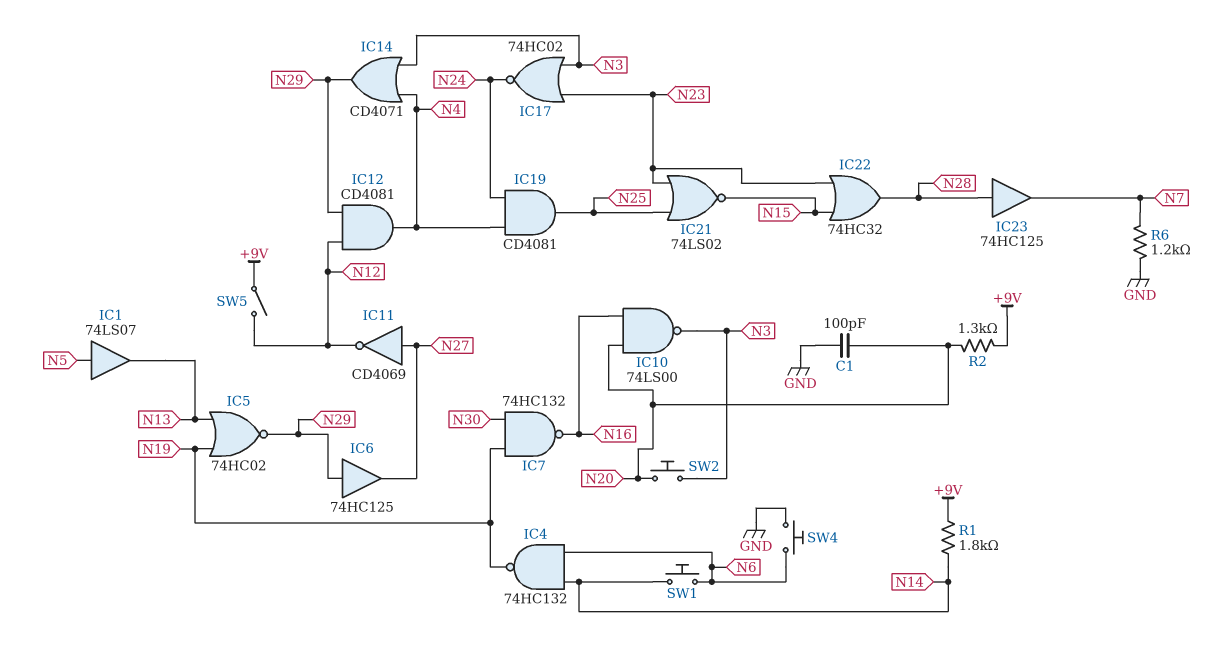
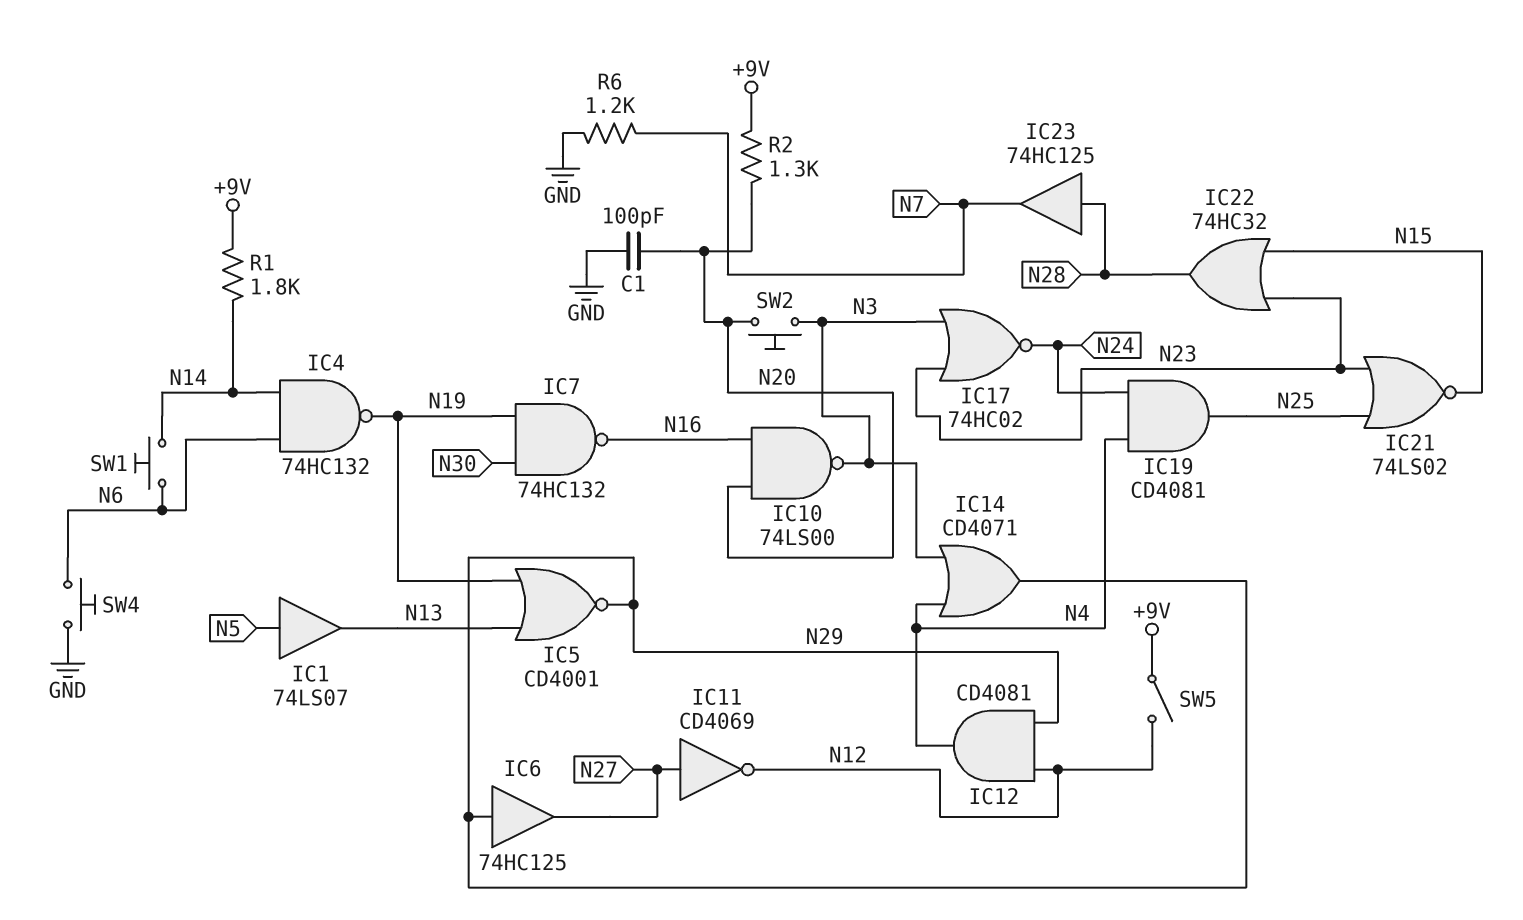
IC5: NOR 74HC02 (in N13, in N19, out N29) -> NOR CD4001 (in N13, in N19, out N29)

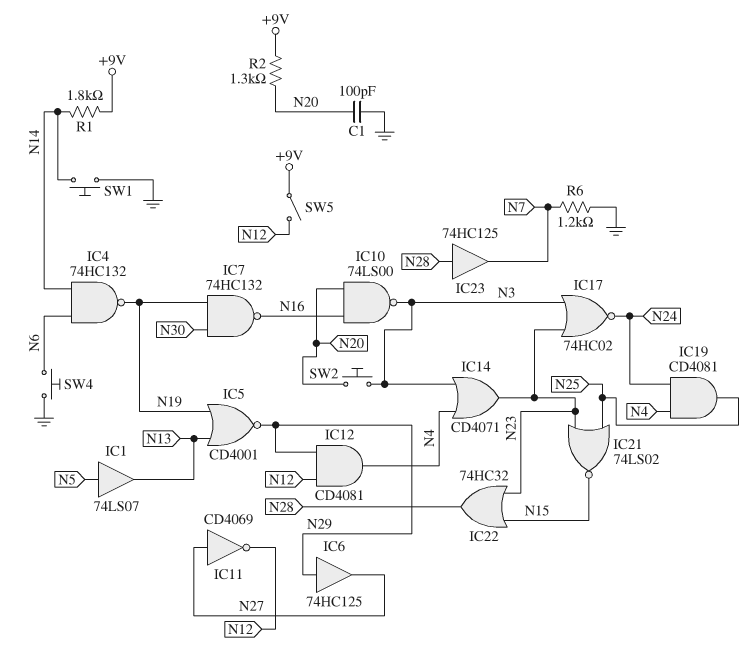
IC14: OR CD4071 (in N3, in N4, out N29) -> OR CD4071 (in N3, in N4, out N23)
SW1: button (N6, N14) -> button (GND, N14)

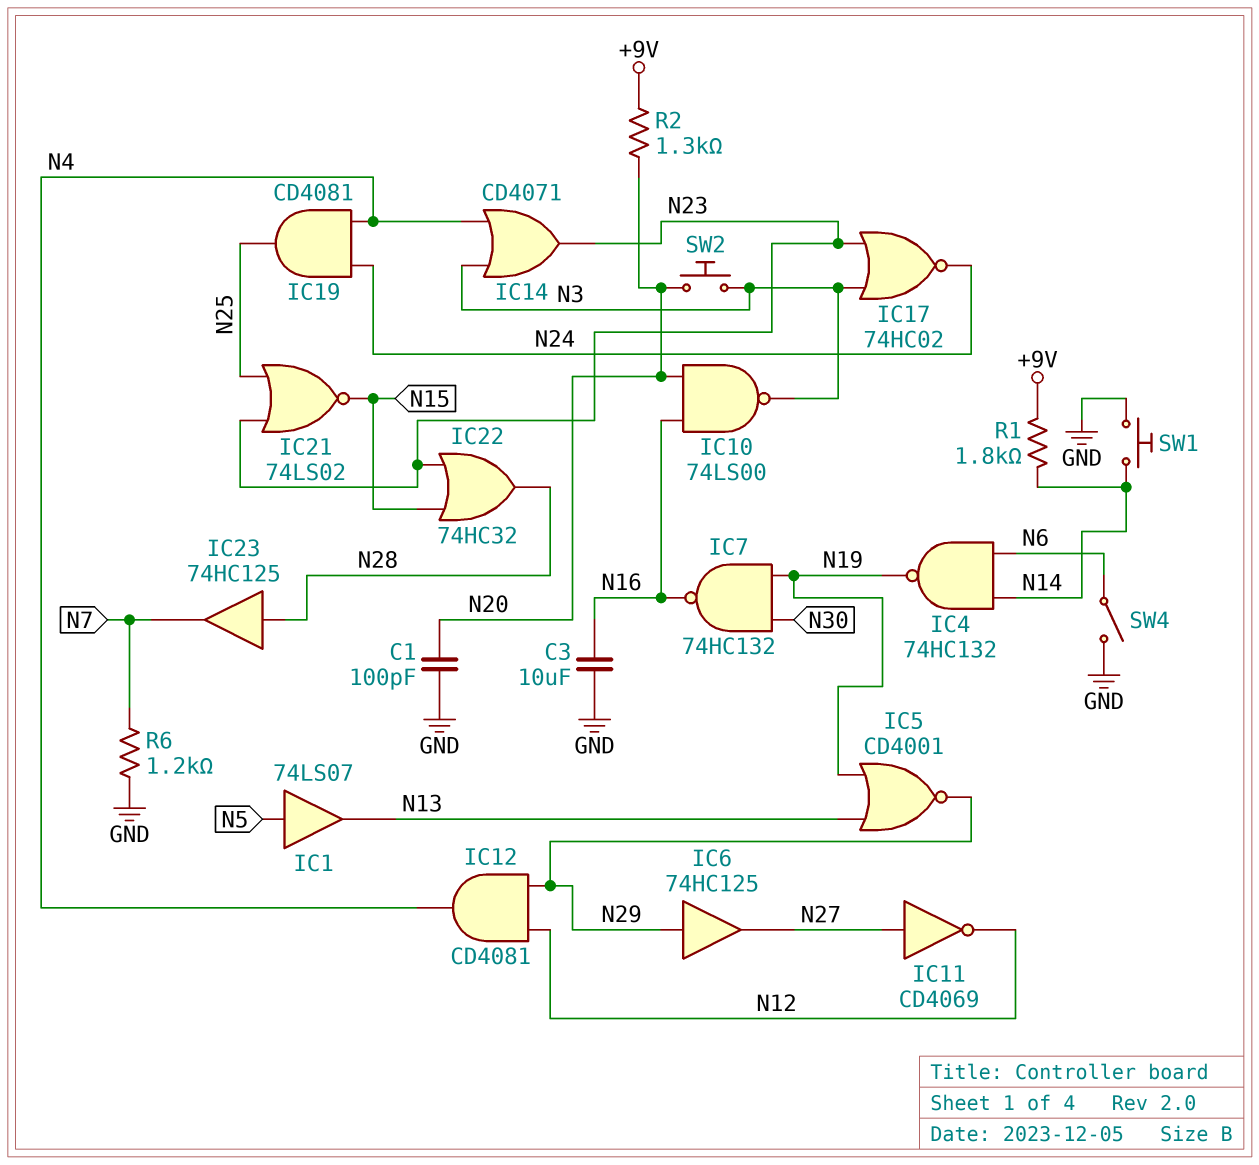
C3: none -> 10uF (GND, N16)
SW4: button (GND, N6) -> switch (GND, N6)
SW5: switch (+9V, N12) -> none

